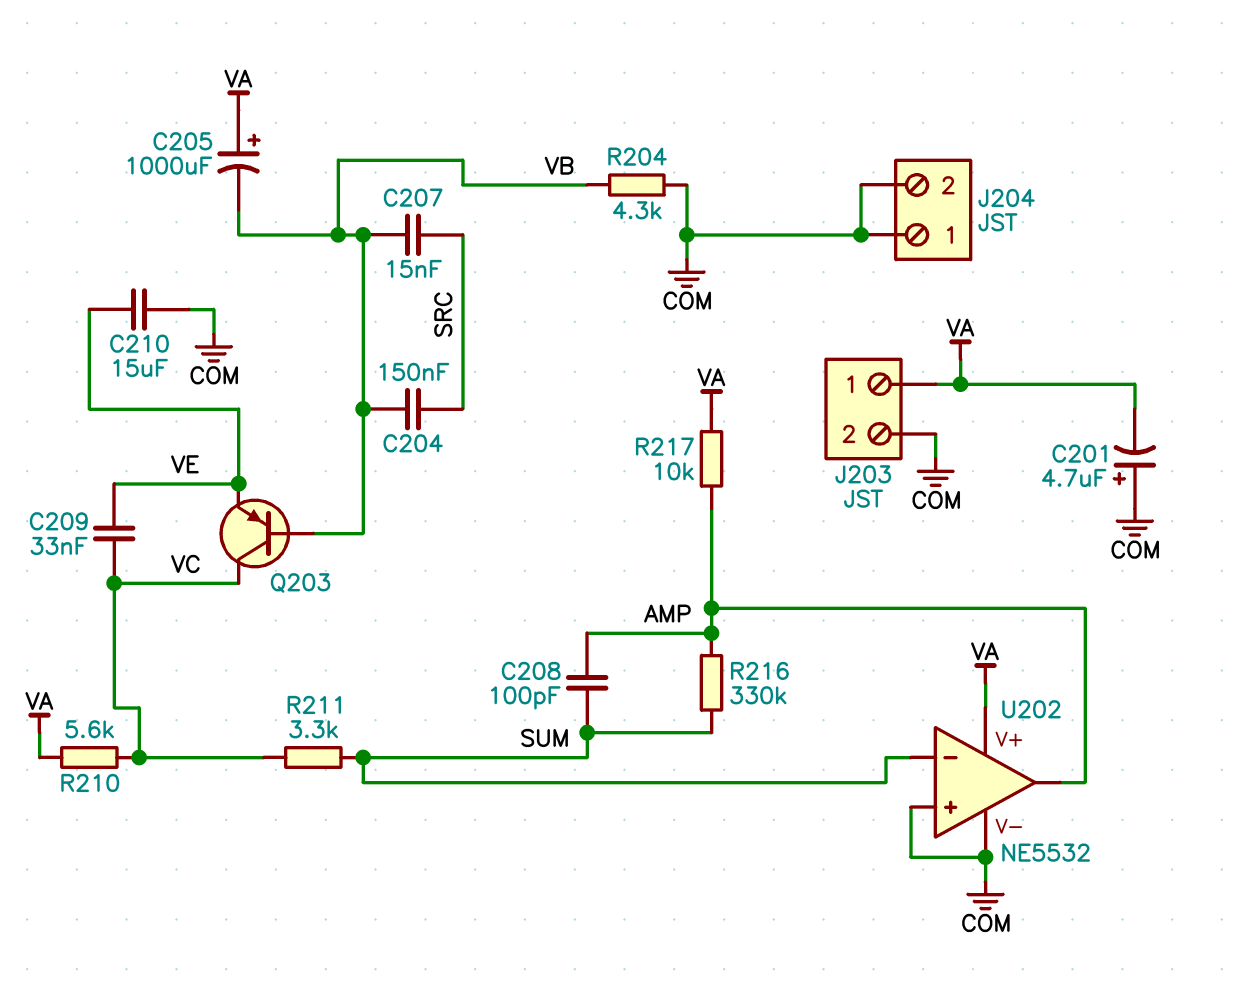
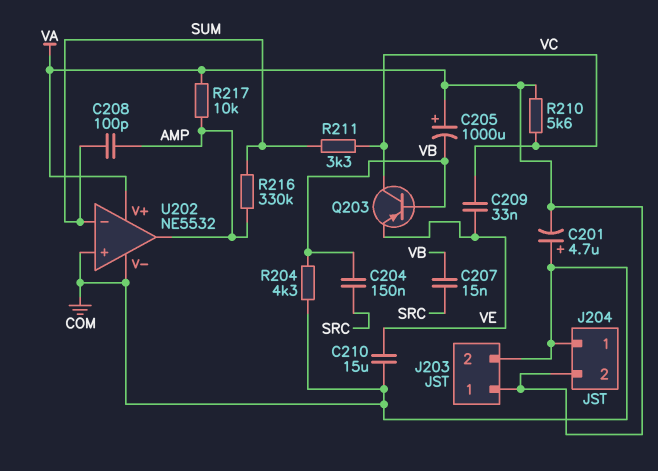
J204 pin 2: COM -> VA

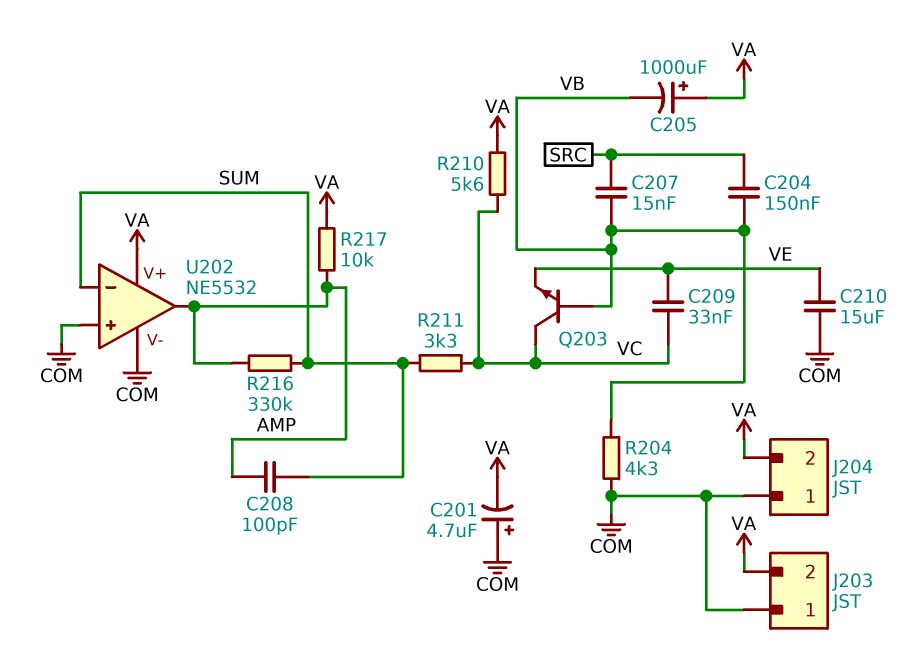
J203 pin 1: VA -> COM
J203 pin 2: COM -> VA
Q203: PNP (B VB, C VC, E VE) -> NPN (B VB, C VC, E VE)

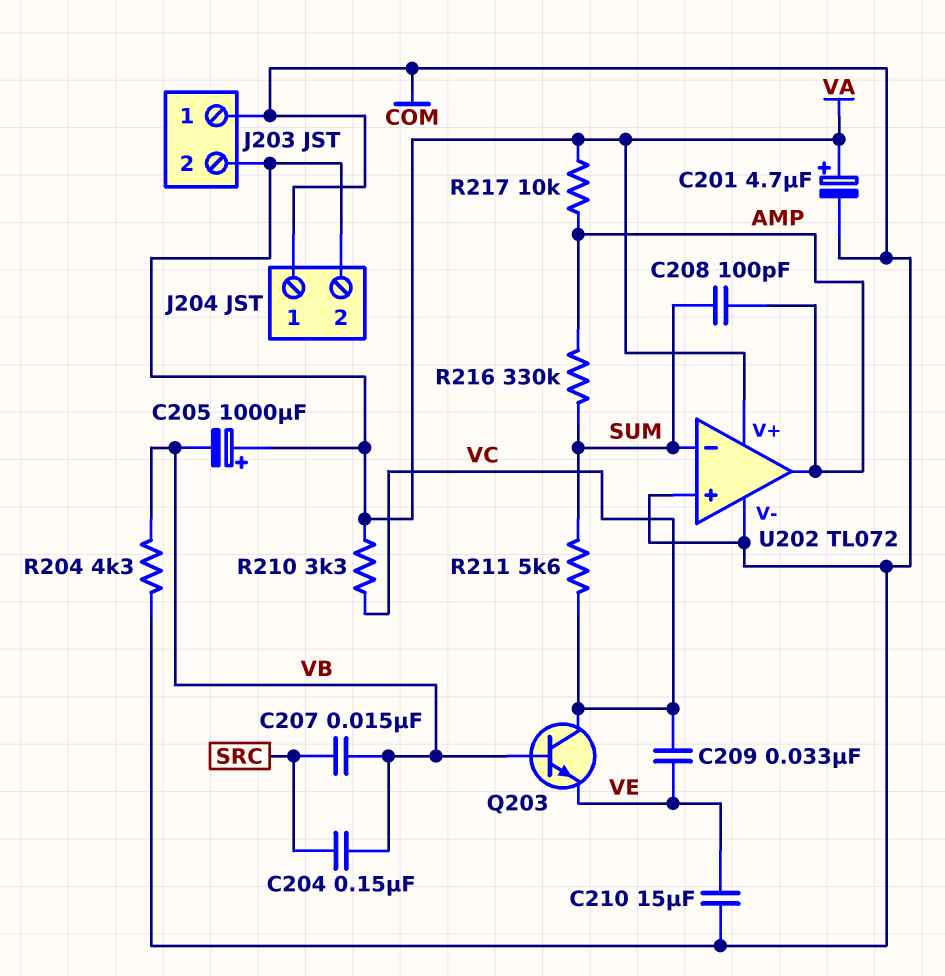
C201: 4.7uF (plus COM, minus VA) -> 4.7uF (plus VA, minus COM)
R210: 5.6k (VA, VC) -> 3.3k (VA, VC)
R211: 3.3k (SUM, VC) -> 5.6k (SUM, VC)
U202: NE5532 -> TL072

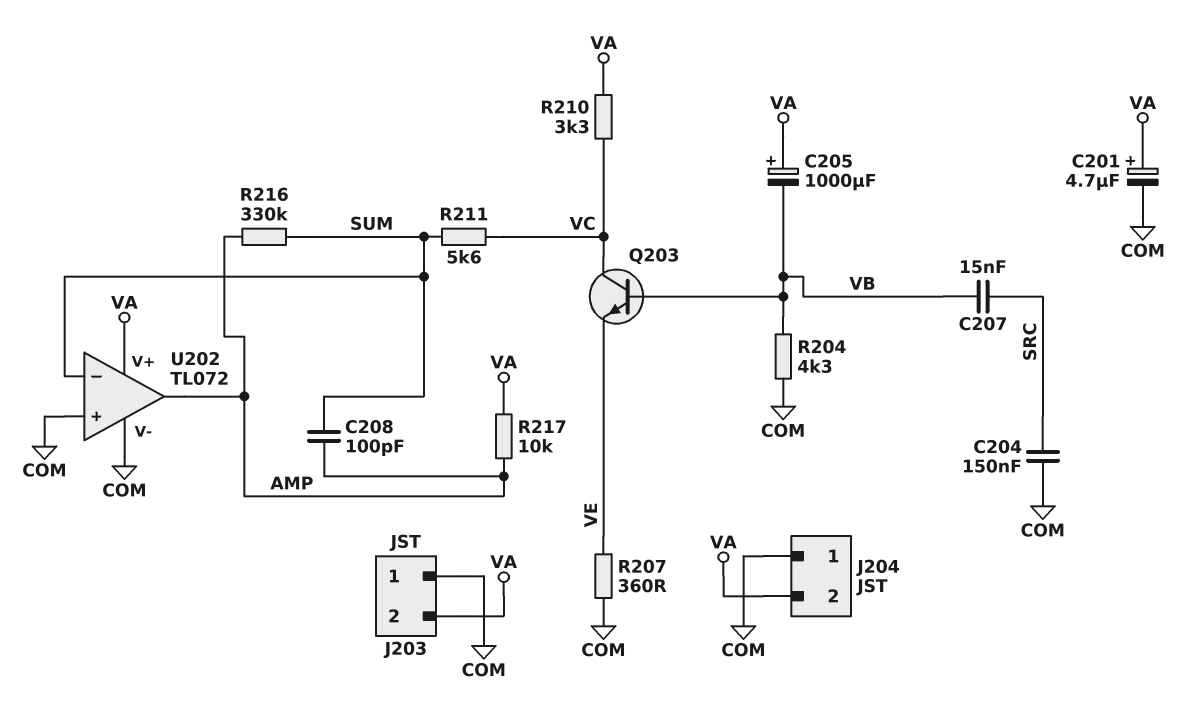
C204: 150nF (SRC, VB) -> 150nF (COM, SRC)
C209: 33nF (VC, VE) -> none
C210: 15uF (COM, VE) -> none
R207: none -> 360 (COM, VE)

